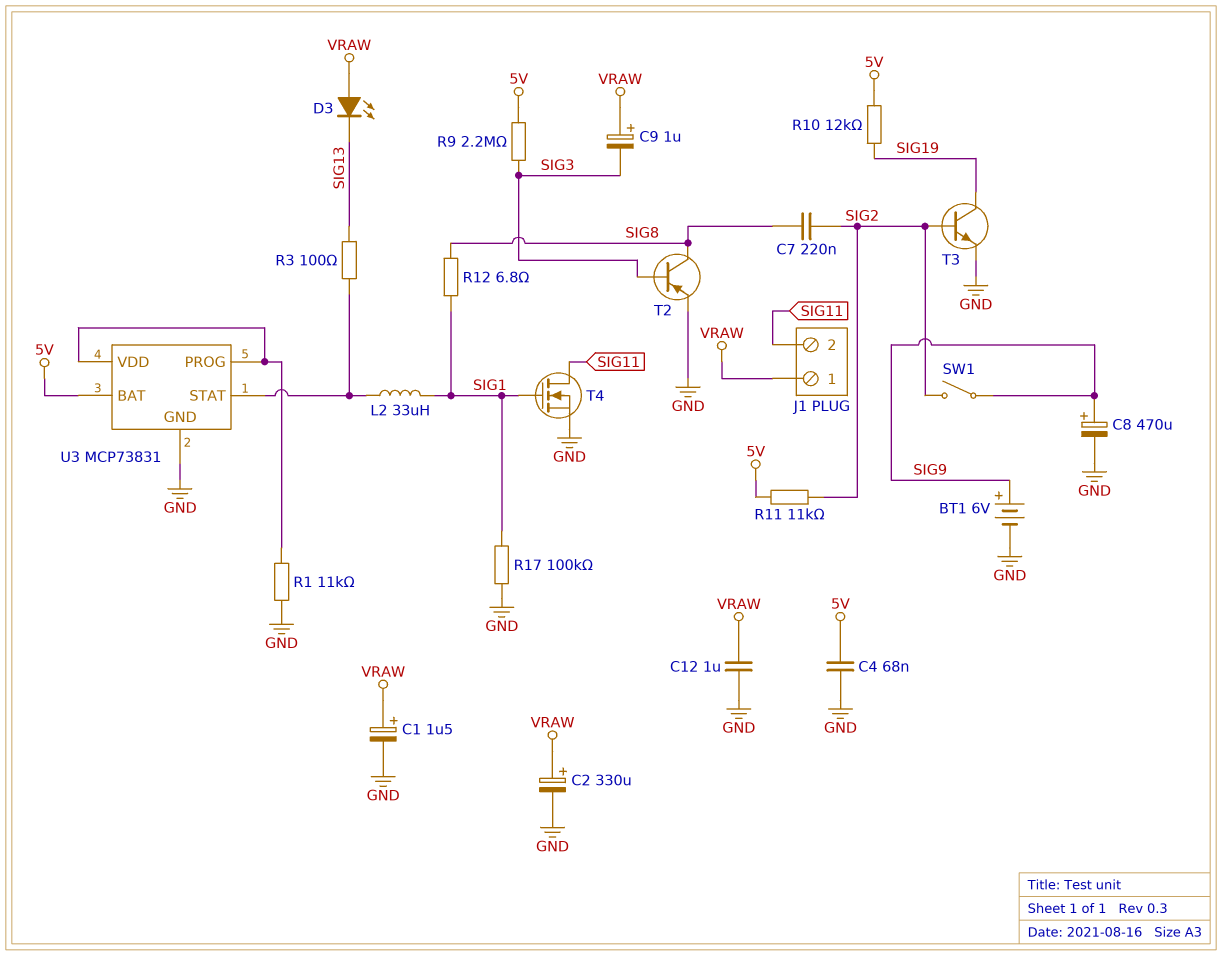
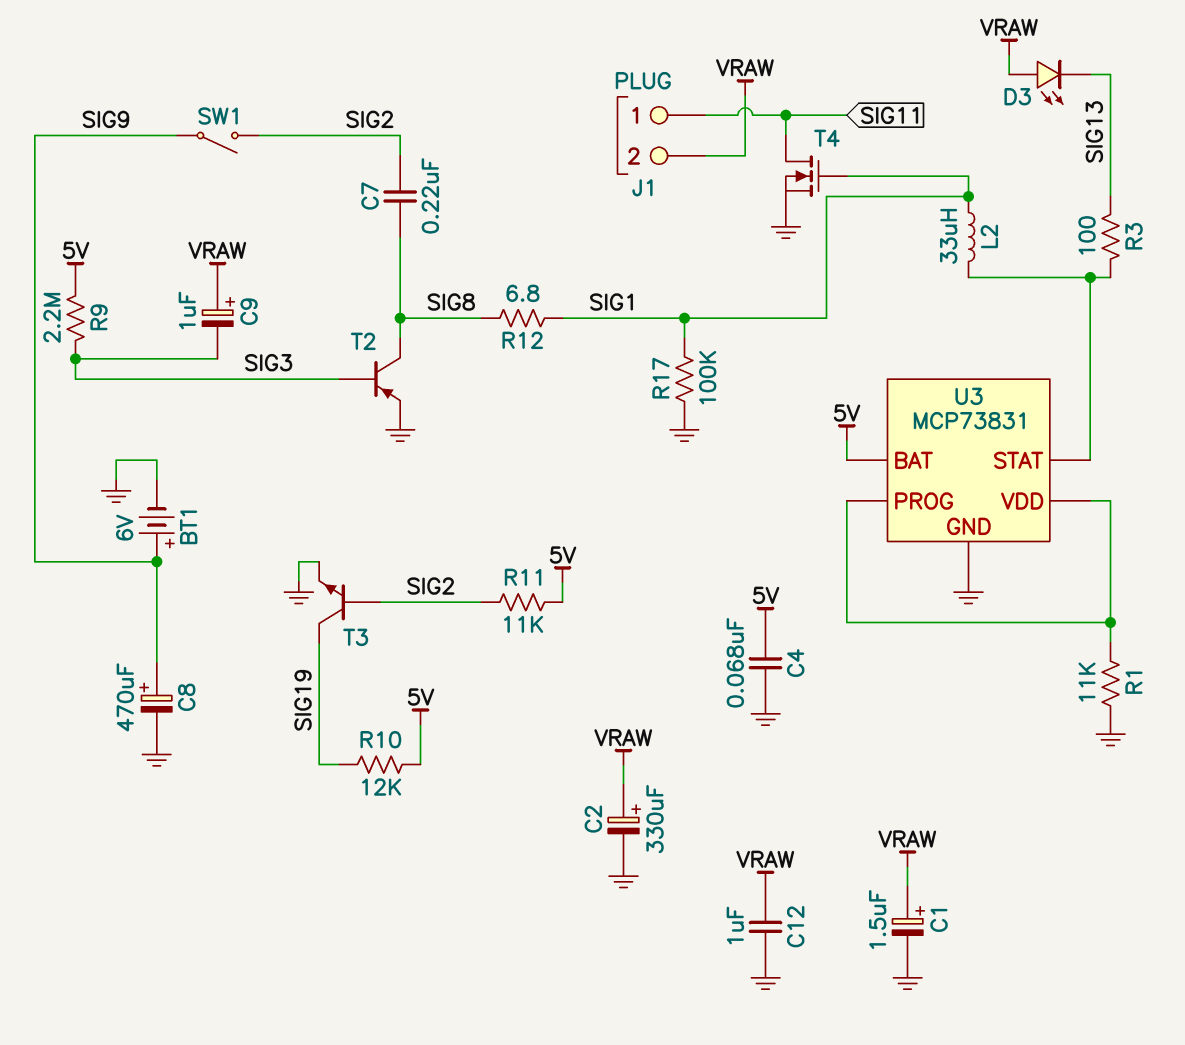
J1 pin 1: VRAW -> SIG11
J1 pin 2: SIG11 -> VRAW

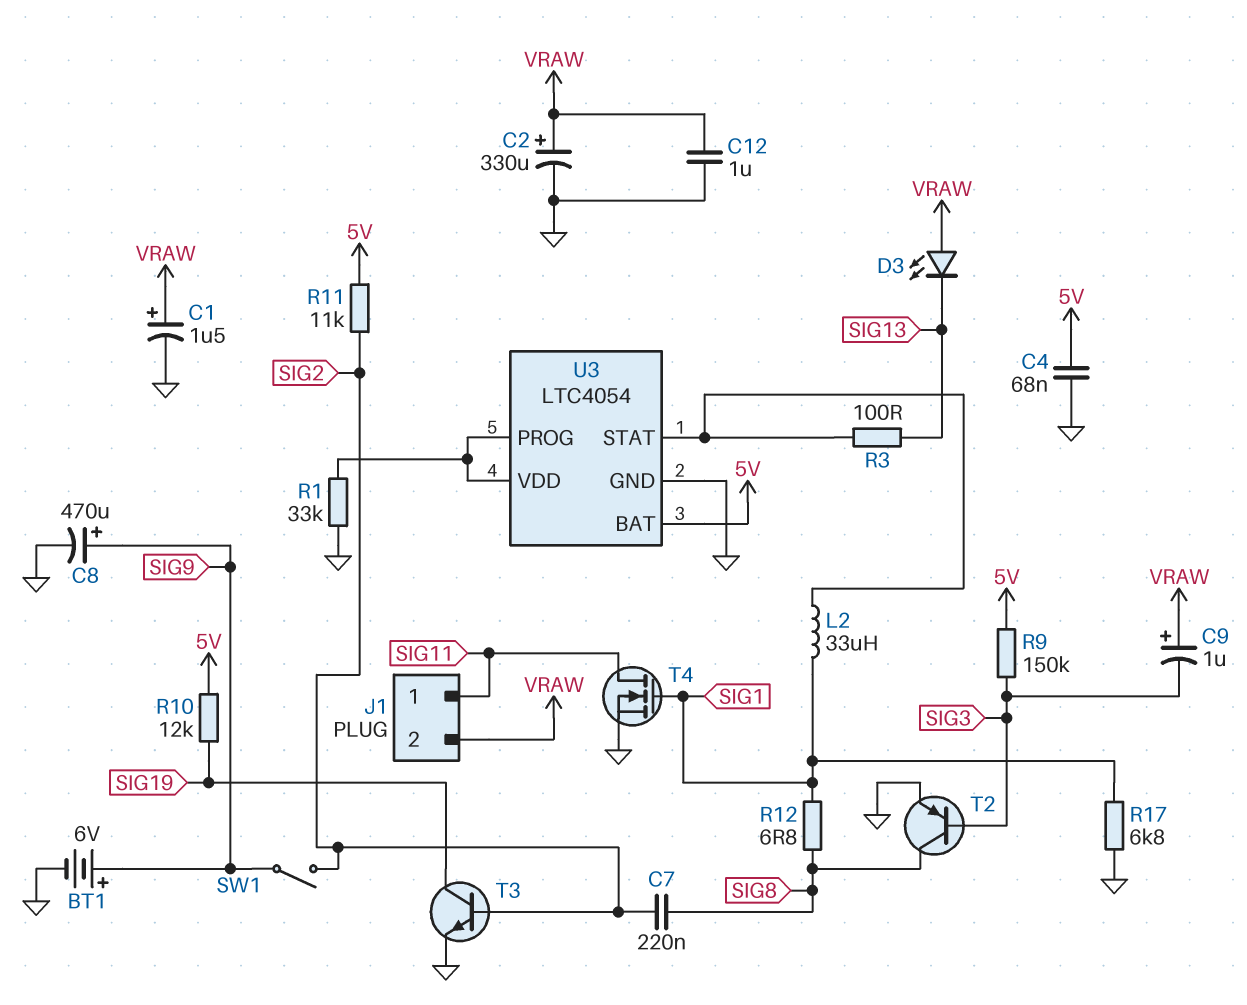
R1: 11k (GND, U3/PROG) -> 33k (GND, U3/PROG)
R9: 2.2M (5V, SIG3) -> 150k (5V, SIG3)
R17: 100k (GND, SIG1) -> 6.8k (GND, SIG1)
U3: MCP73831 -> LTC4054

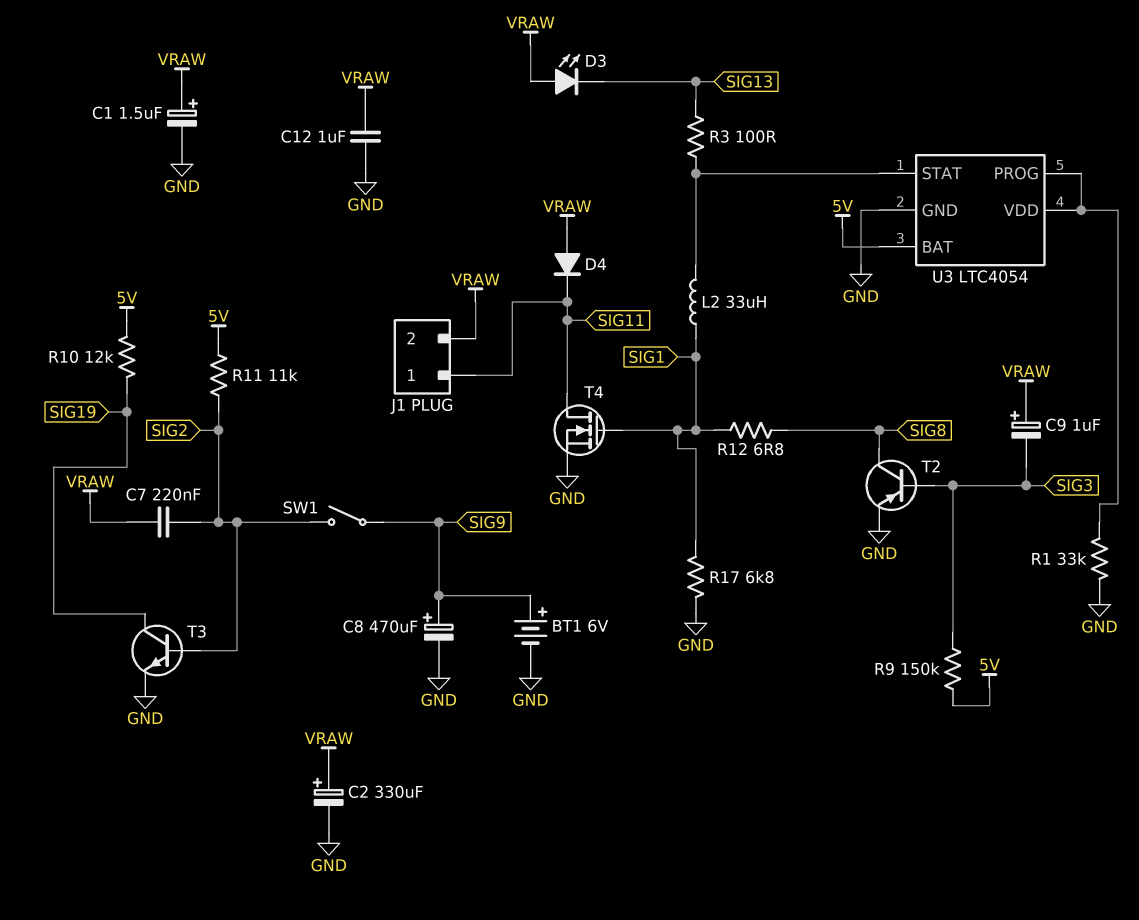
C4: 68nF (5V, GND) -> none
C7: 220nF (SIG2, SIG8) -> 220nF (SIG2, VRAW)
D4: none -> diode (A VRAW, K SIG11)

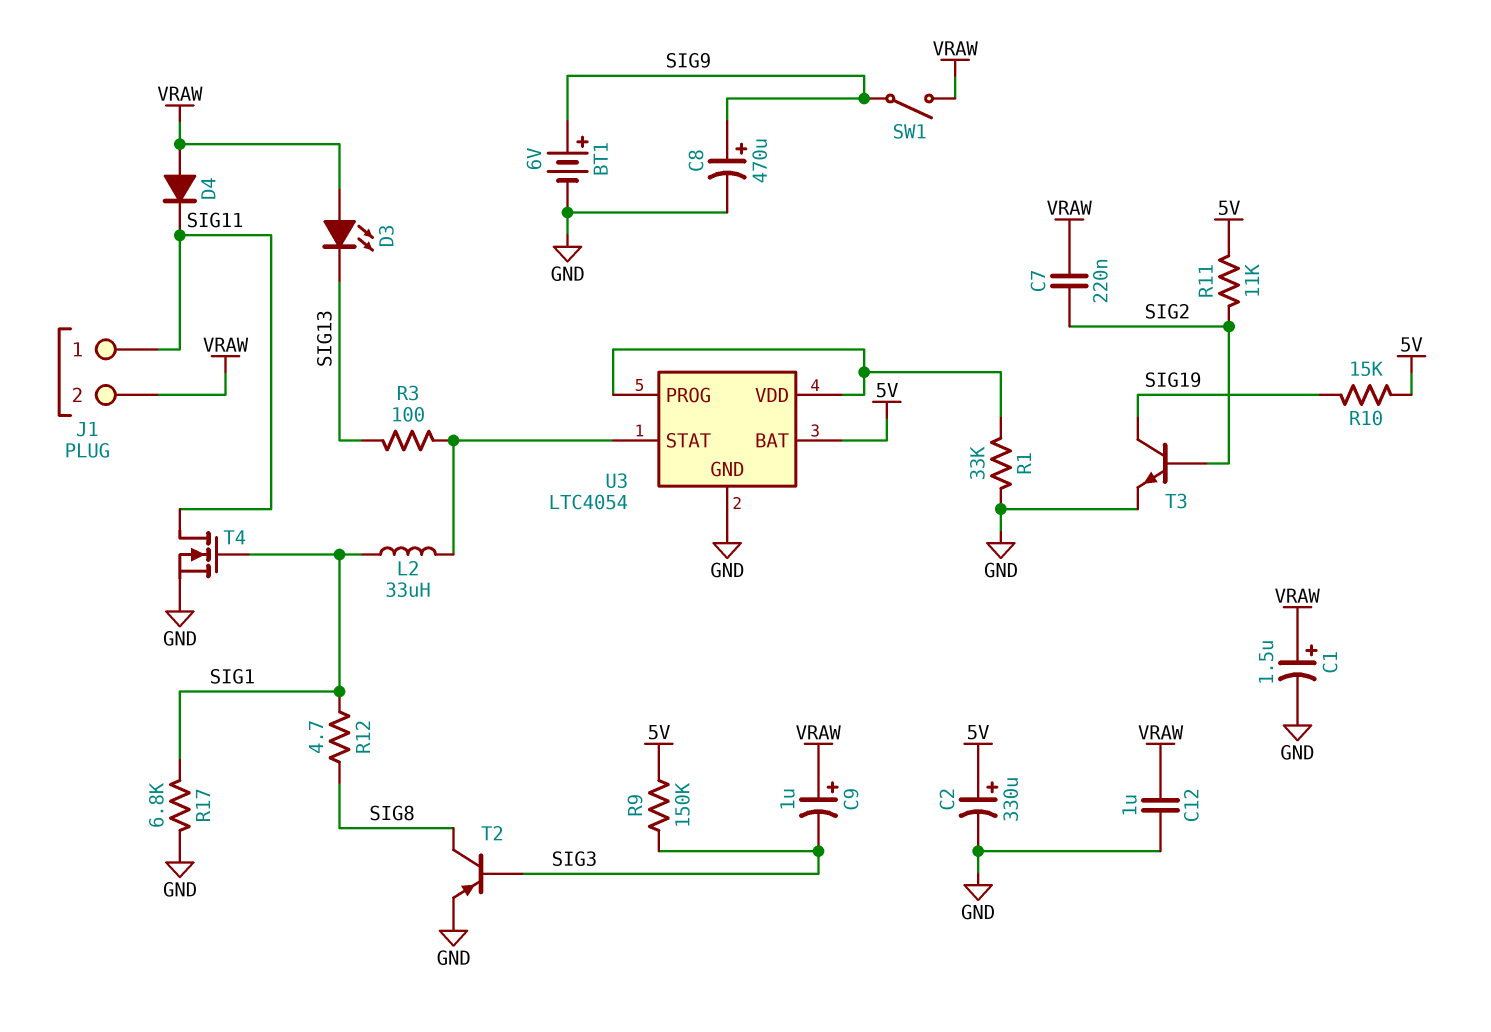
C2: 330uF (plus VRAW, minus GND) -> 330uF (plus 5V, minus GND)
R10: 12k (5V, SIG19) -> 15k (5V, SIG19)
R12: 6.8 (SIG1, SIG8) -> 4.7 (SIG1, SIG8)
SW1: switch (SIG2, SIG9) -> switch (SIG9, VRAW)

